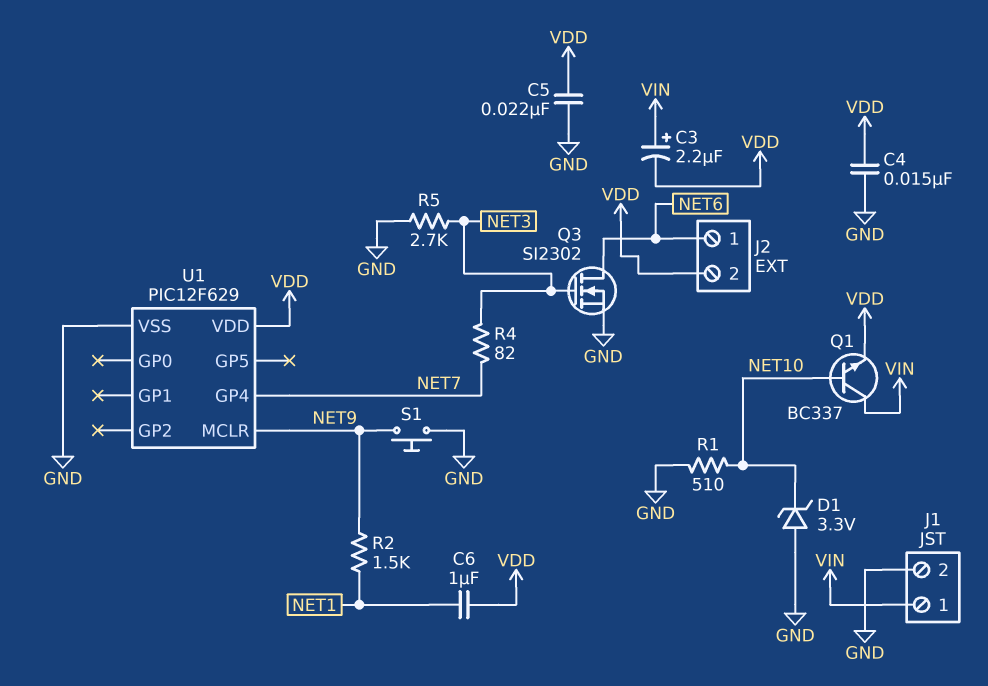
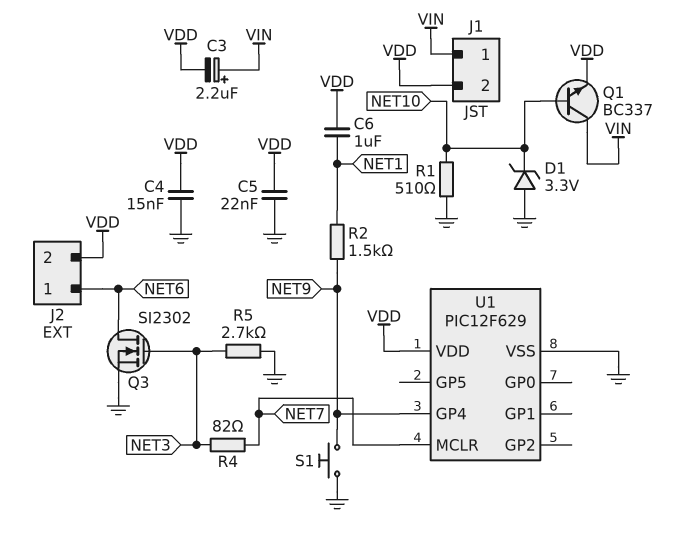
J1 pin 2: GND -> VDD
U1 pin GP4: NET7 -> NET9
U1 pin MCLR: NET9 -> NET7

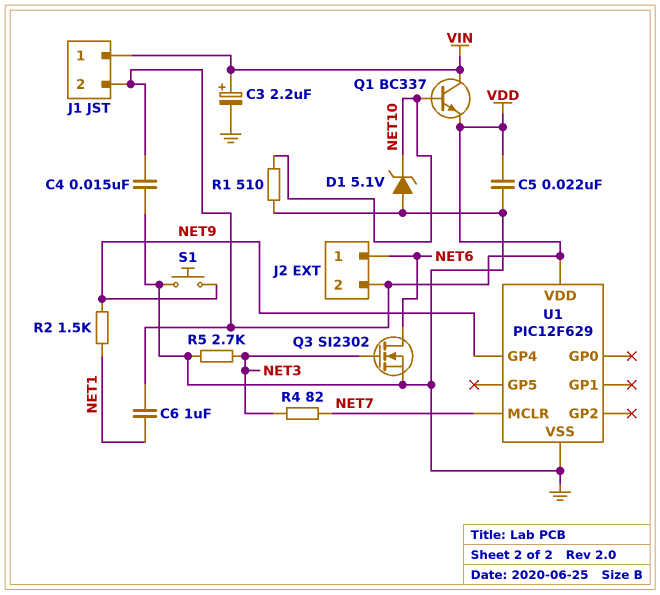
C3: 2.2uF (plus VIN, minus VDD) -> 2.2uF (plus VIN, minus GND)
D1: zener 3.3V (A GND, K NET10) -> zener 5.1V (A GND, K NET10)

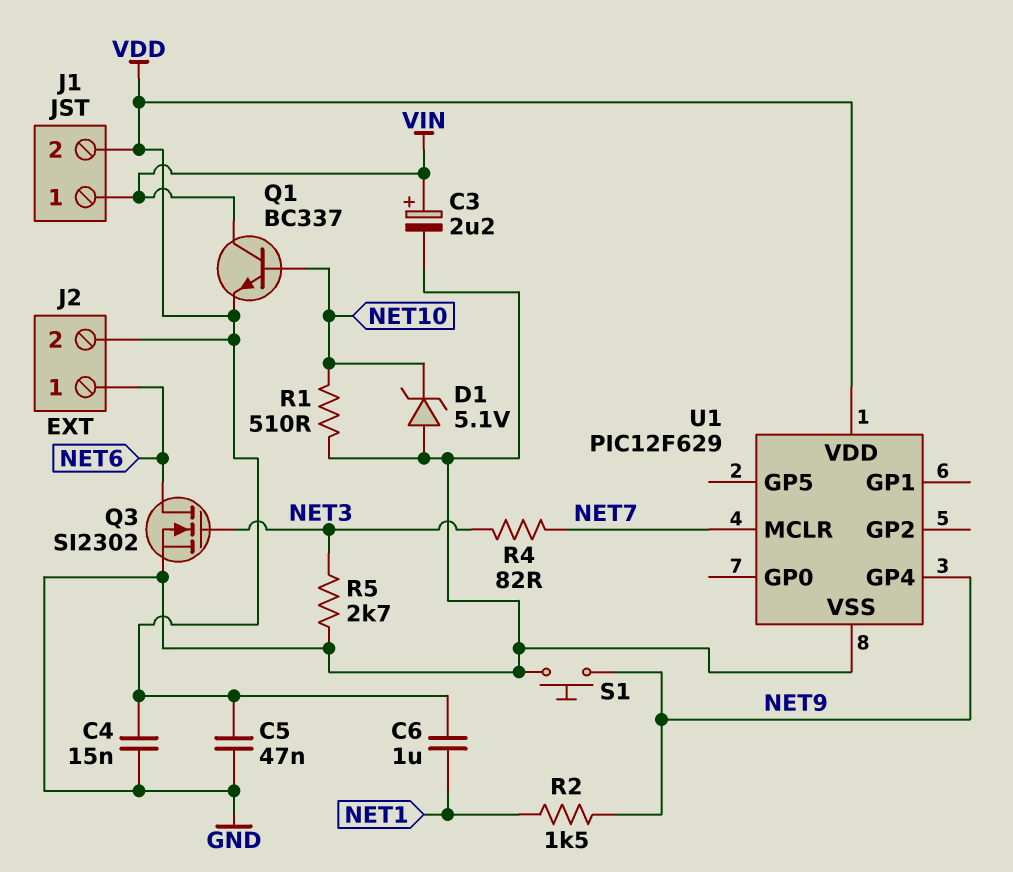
C5: 22nF (GND, VDD) -> 47nF (GND, VDD)

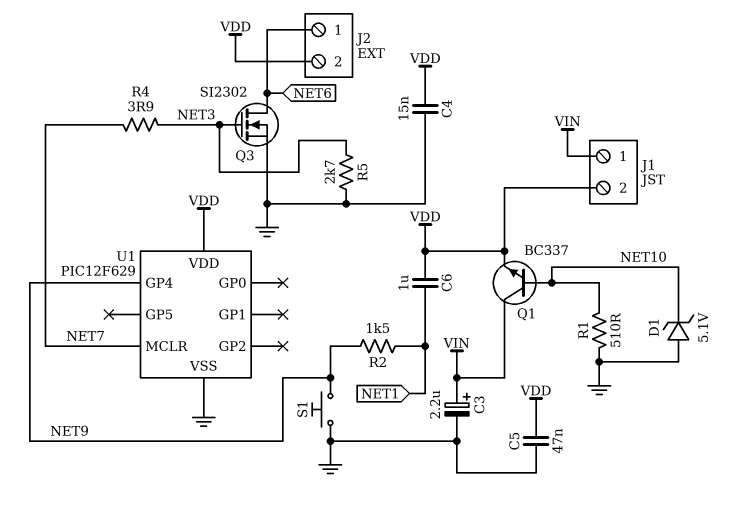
R4: 82 (NET3, NET7) -> 3.9 (NET3, NET7)

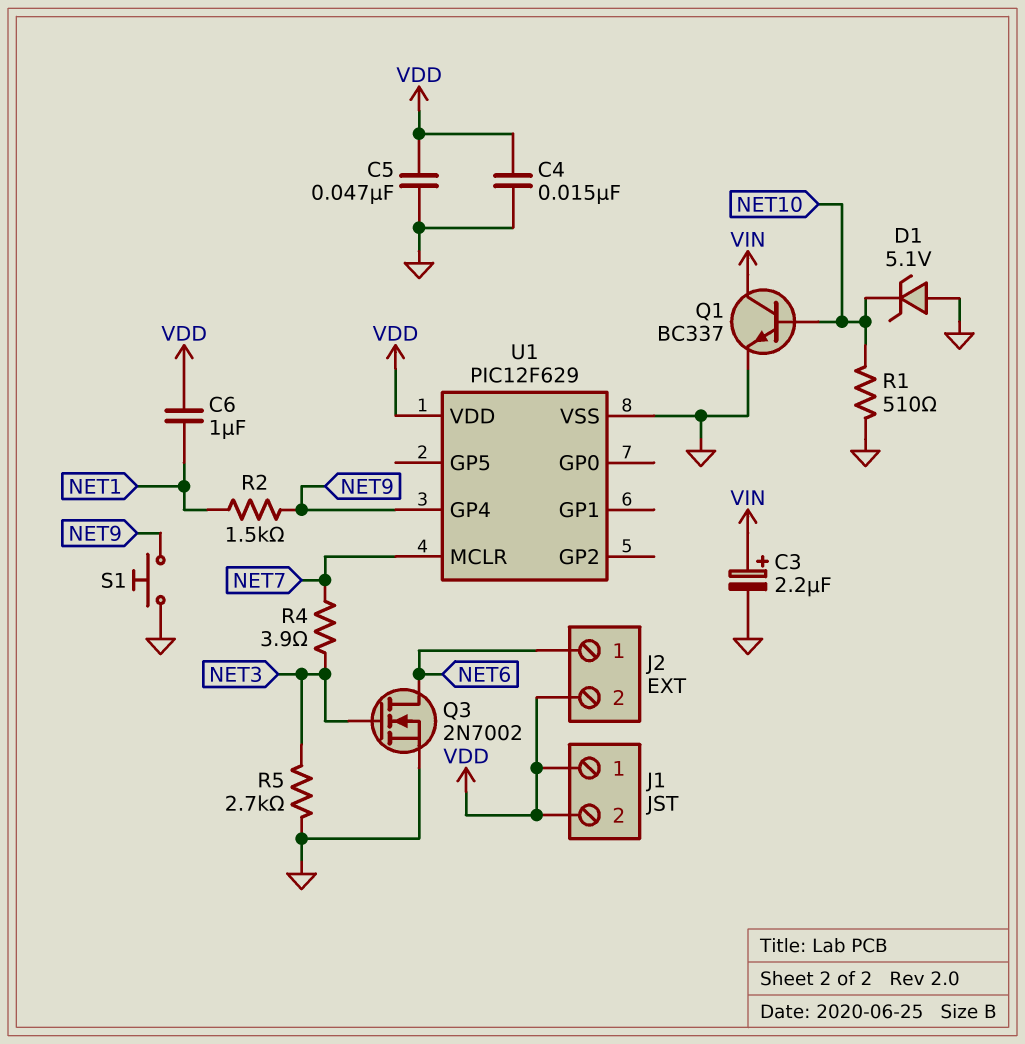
J1 pin 1: VIN -> VDD
Q1: NPN BC337 (B NET10, C VIN, E VDD) -> NPN BC337 (B NET10, C VIN, E GND)
Q3: NMOS SI2302 (G NET3, D NET6, S GND) -> NMOS 2N7002 (G NET3, D NET6, S GND)

